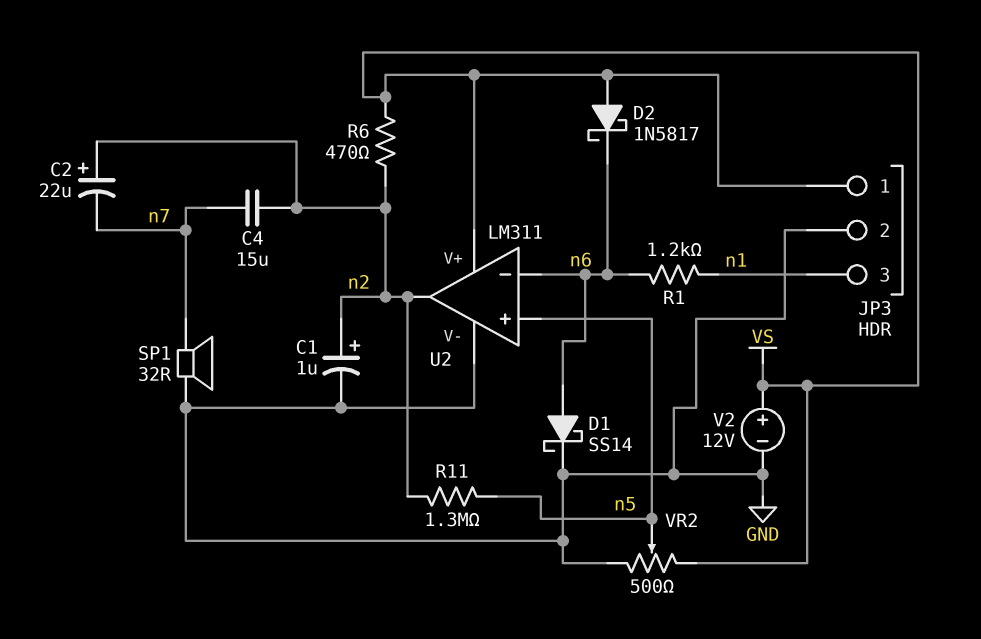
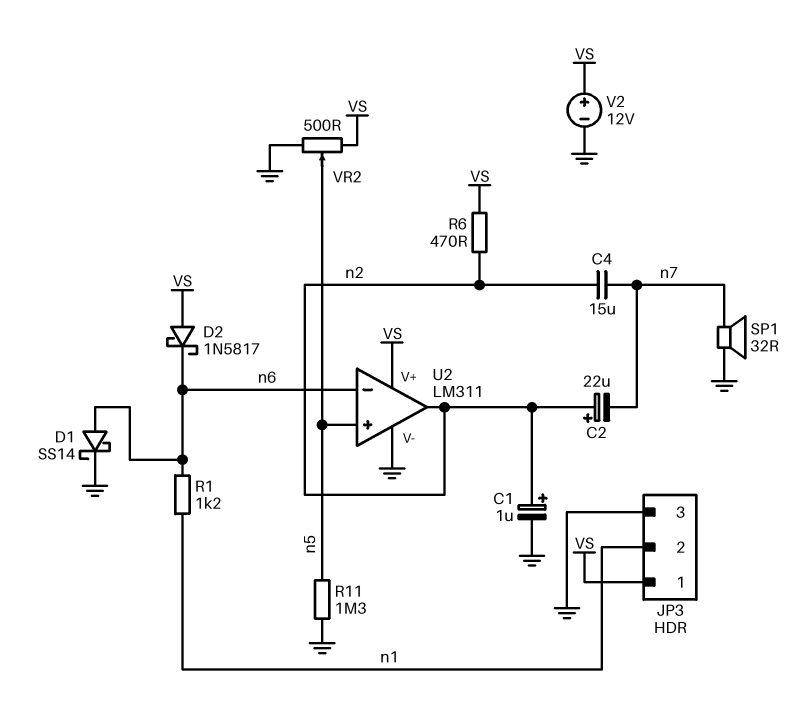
JP3 pin 2: GND -> n1
JP3 pin 3: n1 -> GND
R11: 1.3M (n2, n5) -> 1.3M (GND, n5)

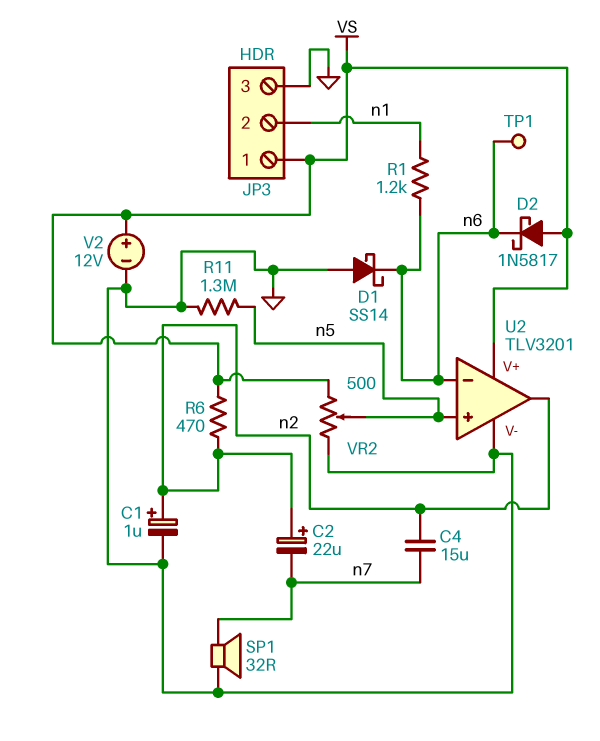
D1: schottky SS14 (A n6, K GND) -> schottky SS14 (A GND, K n6)
TP1: none -> test point (n6)
U2: LM311 -> TLV3201

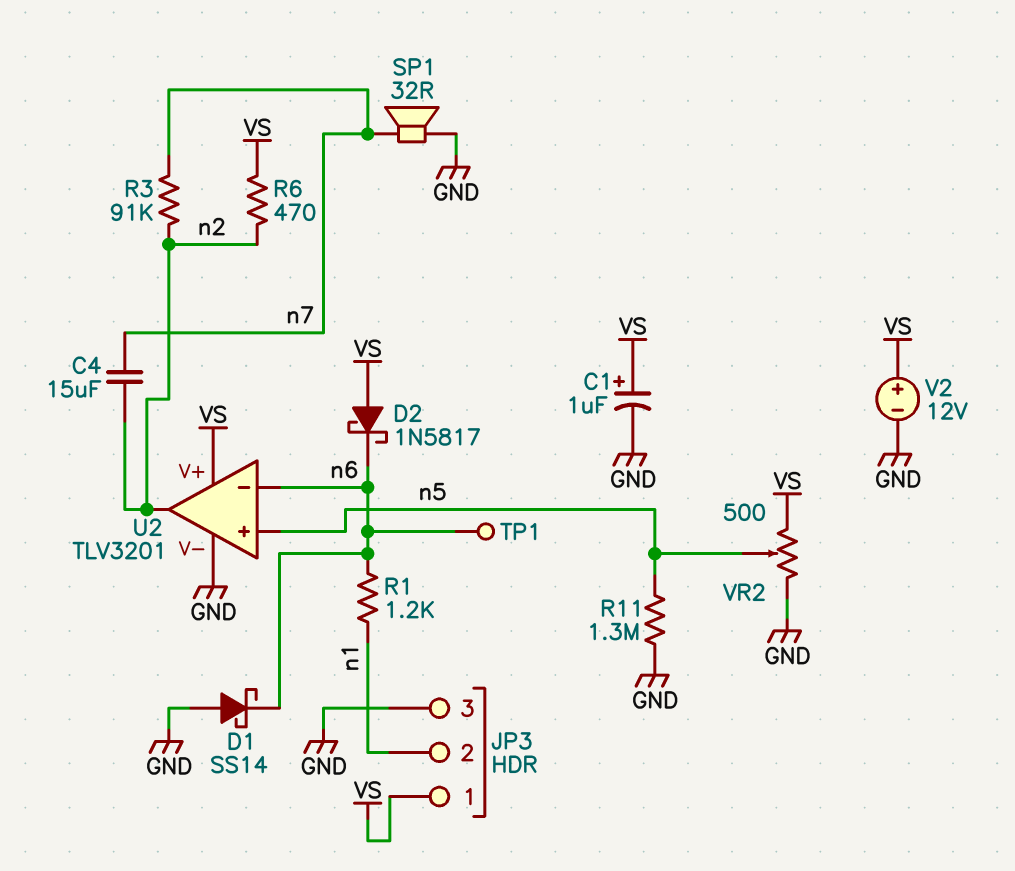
C1: 1uF (plus n2, minus GND) -> 1uF (plus VS, minus GND)
C2: 22uF (plus n2, minus n7) -> none
R3: none -> 91k (n2, n7)

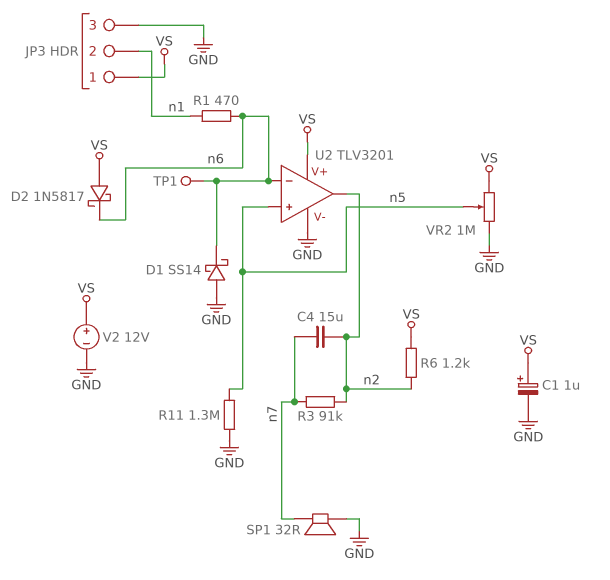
R1: 1.2k (n1, n6) -> 470 (n1, n6)
R6: 470 (VS, n2) -> 1.2k (VS, n2)
VR2: 500 (GND, VS, wiper n5) -> 1M (GND, VS, wiper n5)

